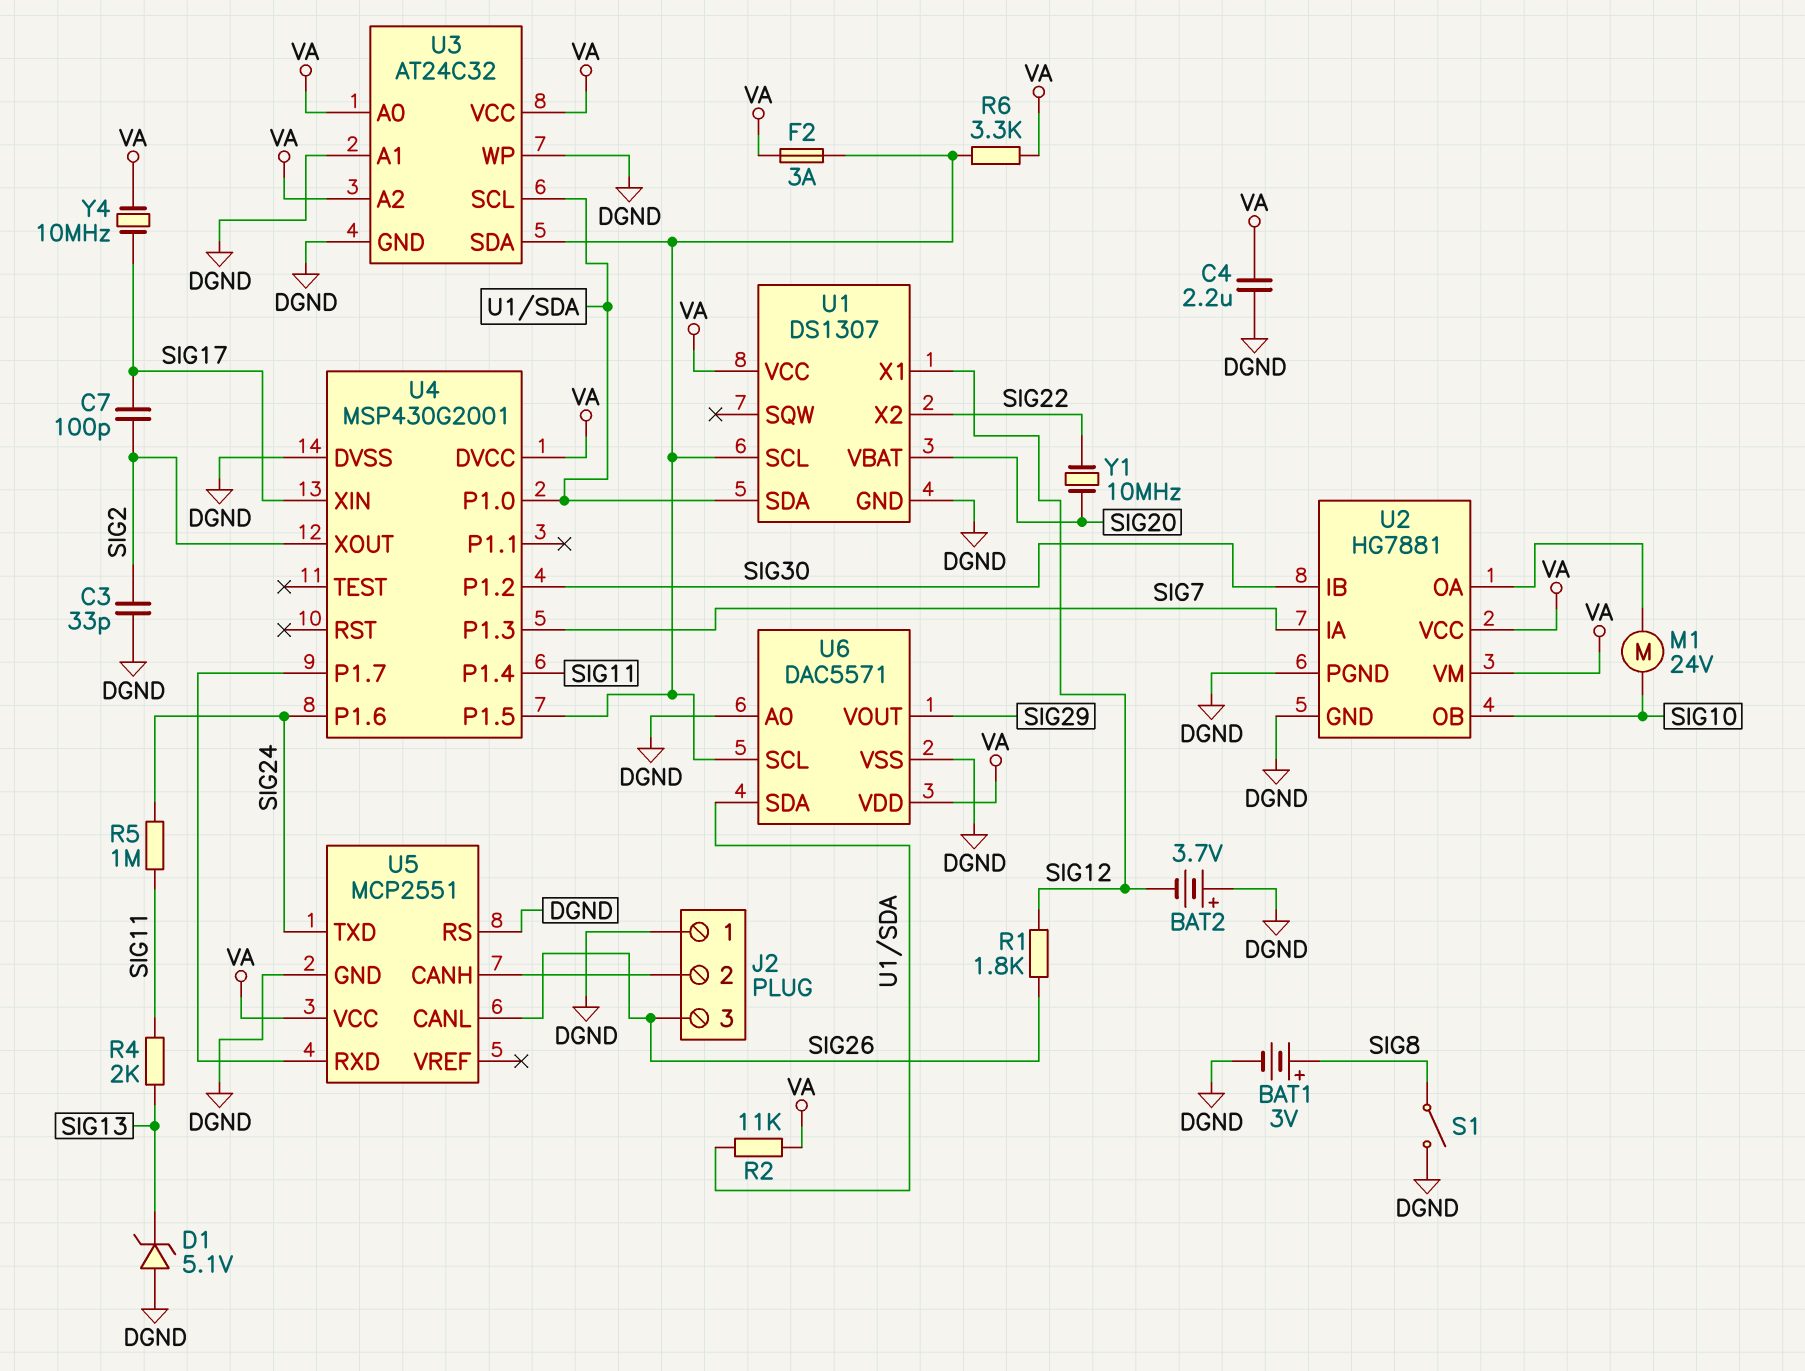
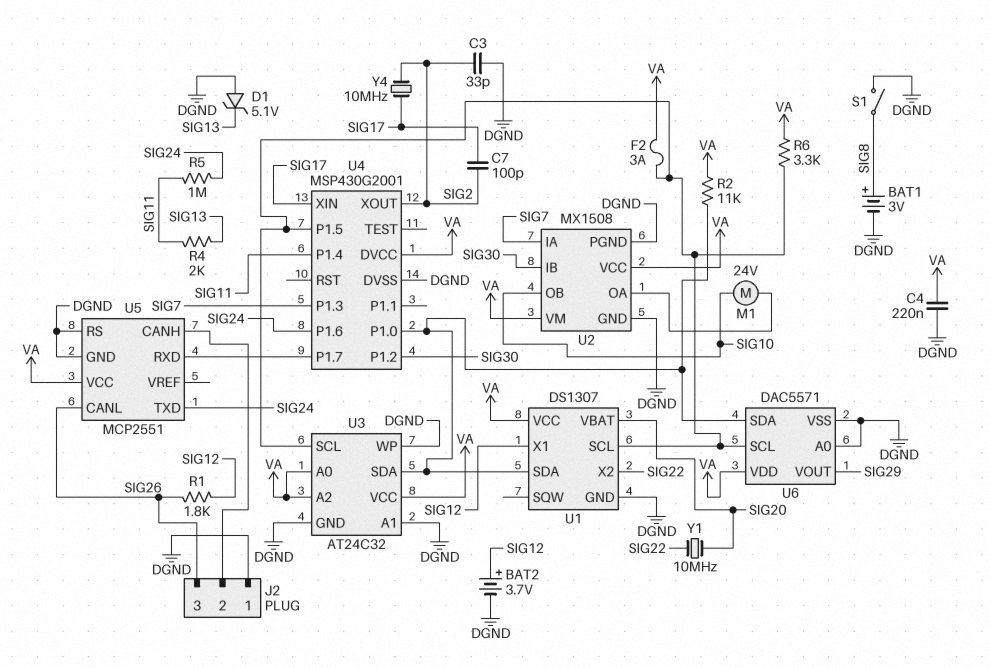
BAT2: 3.7V (plus DGND, minus SIG12) -> 3.7V (plus SIG12, minus DGND)
C4: 2.2uF (DGND, VA) -> 220nF (DGND, VA)
U2: HG7881 -> MX1508
U3 pin SCL: U1/SDA -> U1/SCL
U3 pin SDA: U1/SCL -> U1/SDA
Y4: 10MHz (SIG17, VA) -> 10MHz (SIG2, SIG17)

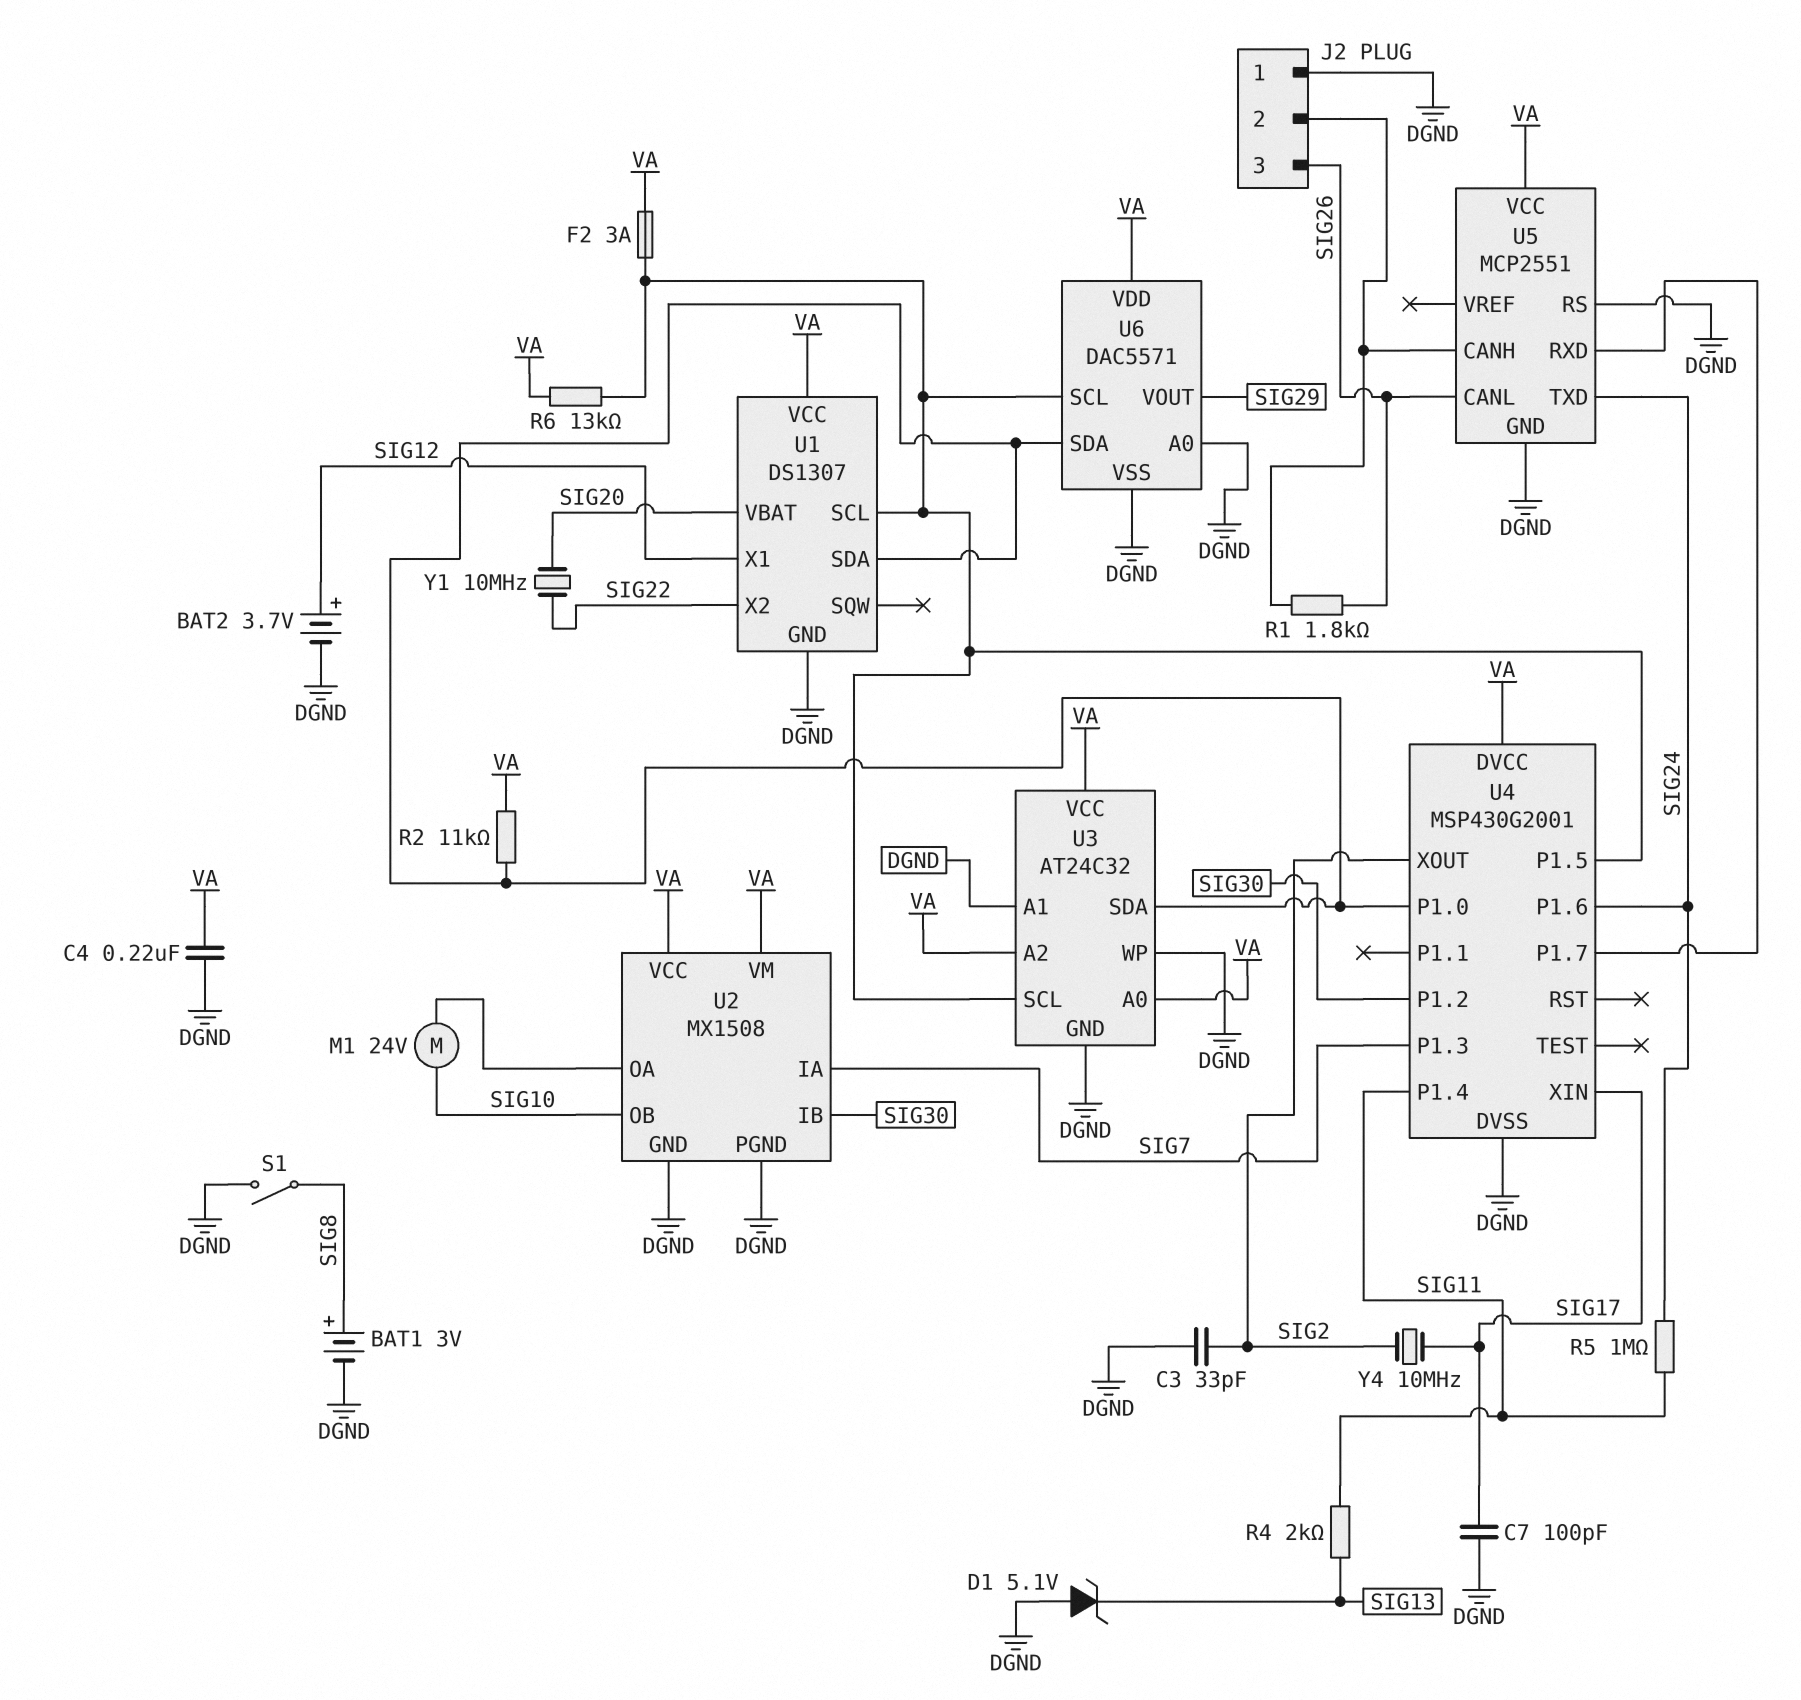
C7: 100pF (SIG2, SIG17) -> 100pF (DGND, SIG17)
R1: 1.8k (SIG12, SIG26) -> 1.8k (J2/2, SIG26)
R6: 3.3k (U1/SCL, VA) -> 13k (U1/SCL, VA)

